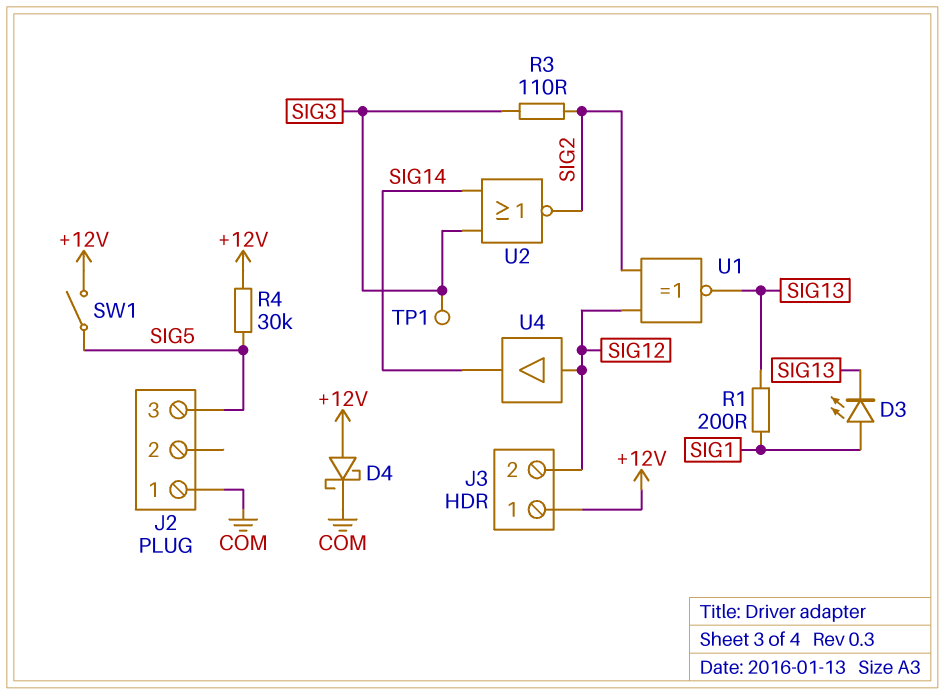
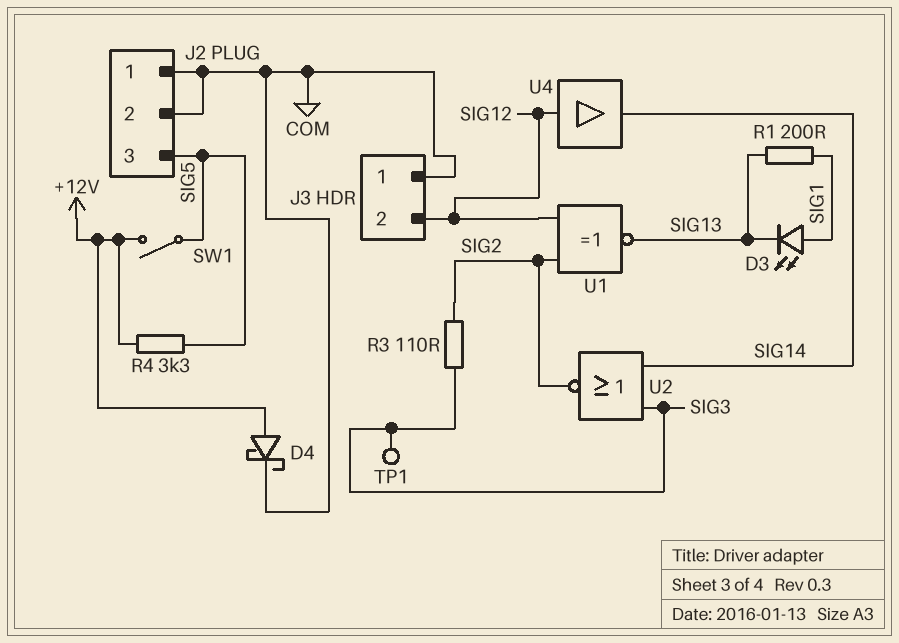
J2 pin 2: none -> COM
J3 pin 1: +12V -> COM
R4: 30k (+12V, SIG5) -> 3.3k (+12V, SIG5)

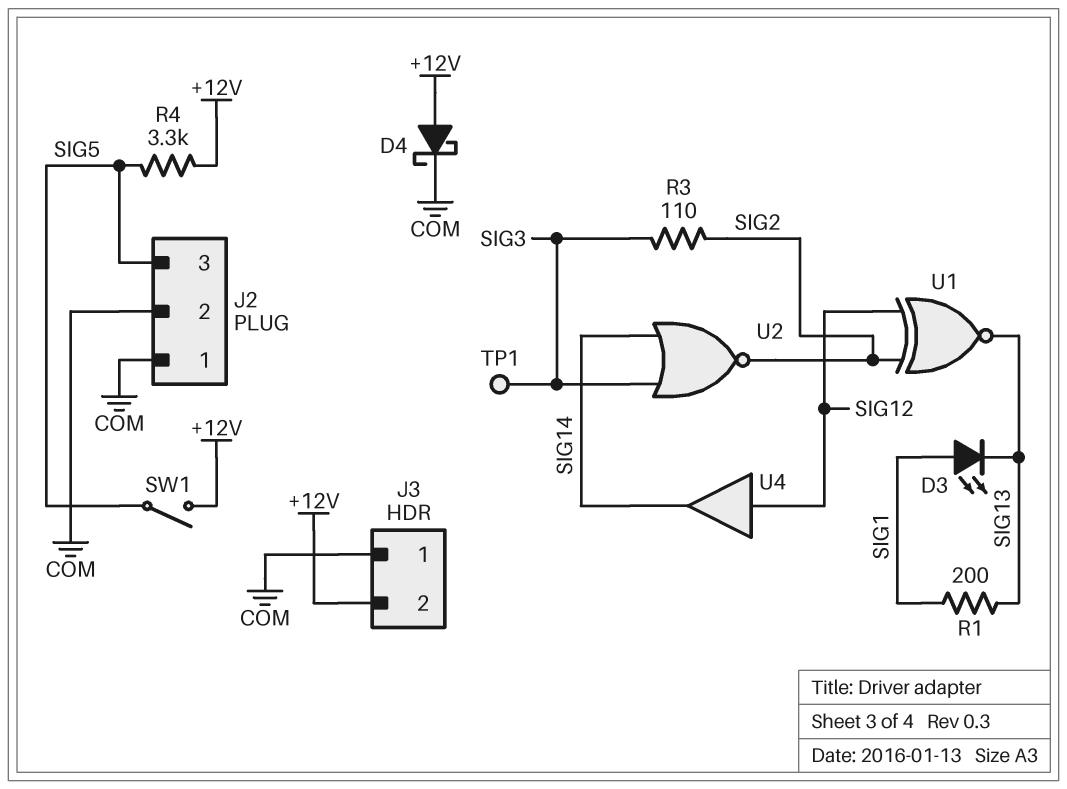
J3 pin 2: SIG12 -> +12V

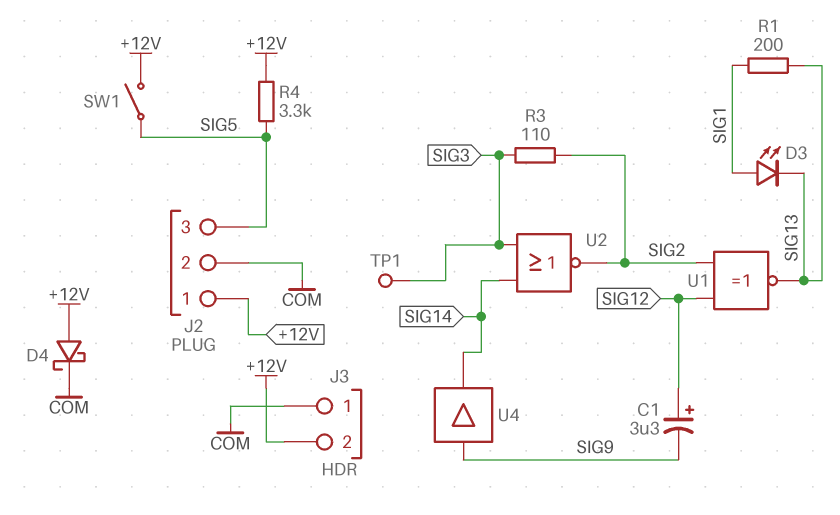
C1: none -> 3.3uF (plus SIG12, minus SIG9)
J2 pin 1: COM -> +12V
U4: buffer (in SIG12, out SIG14) -> buffer (in SIG9, out SIG14)

